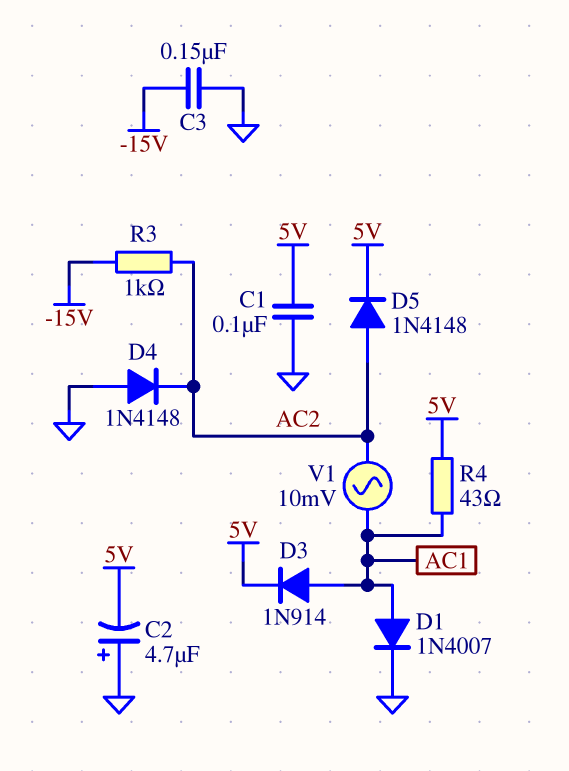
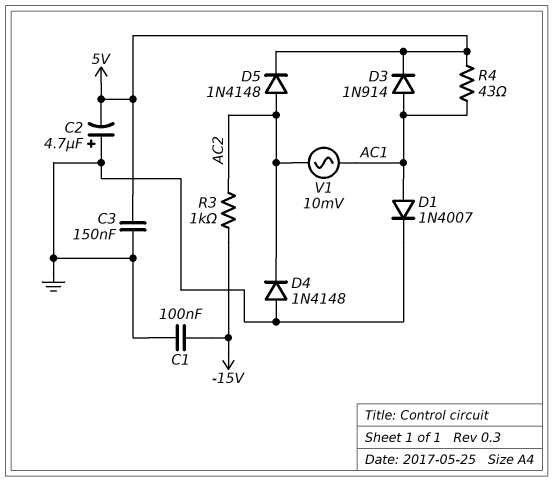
C1: 100nF (5V, GND) -> 100nF (-15V, GND)
C3: 150nF (-15V, GND) -> 150nF (5V, GND)

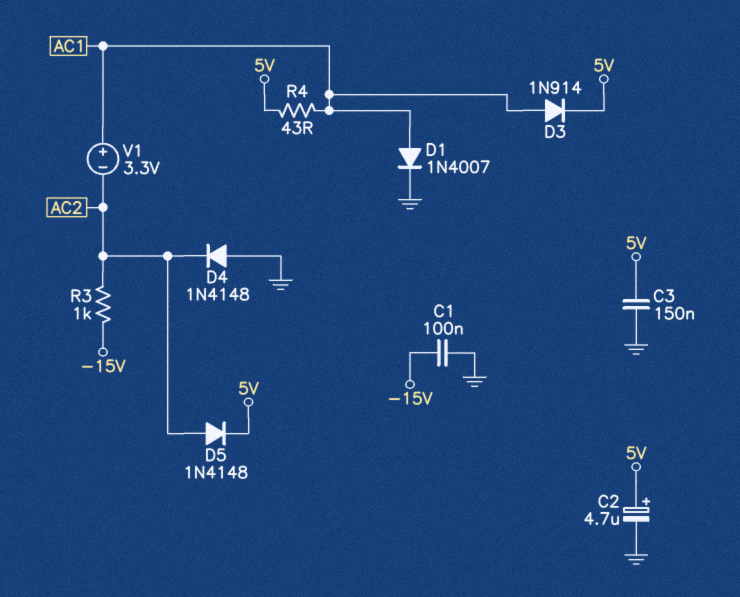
C2: 4.7uF (plus GND, minus 5V) -> 4.7uF (plus 5V, minus GND)
V1: AC 10mV (AC1, AC2) -> 3.3V (plus AC1, minus AC2)

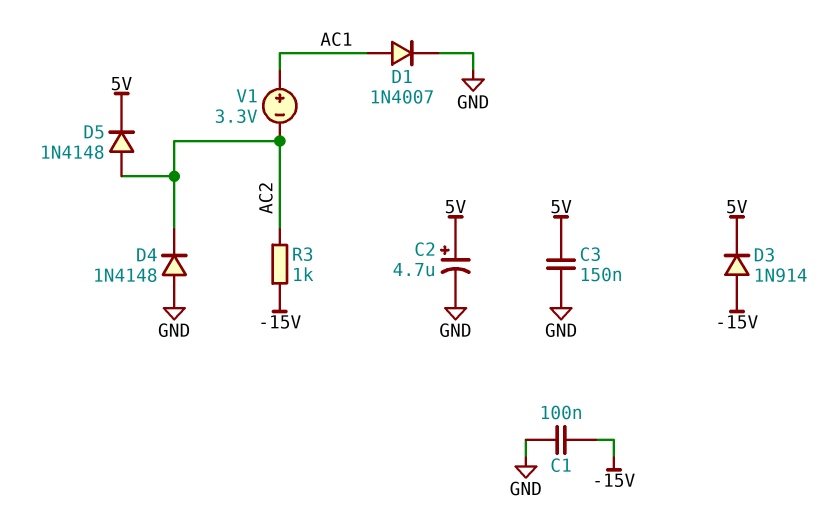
D3: diode 1N914 (A AC1, K 5V) -> diode 1N914 (A -15V, K 5V)
R4: 43 (5V, AC1) -> none

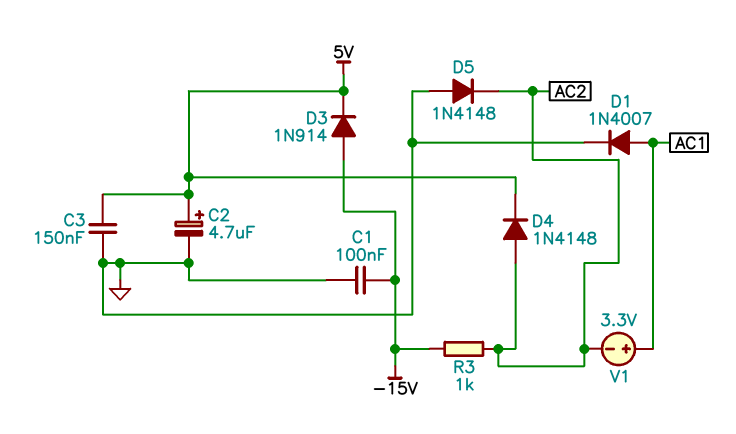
D4: diode 1N4148 (A GND, K AC2) -> diode 1N4148 (A AC2, K 5V)
D5: diode 1N4148 (A AC2, K 5V) -> diode 1N4148 (A GND, K AC2)

